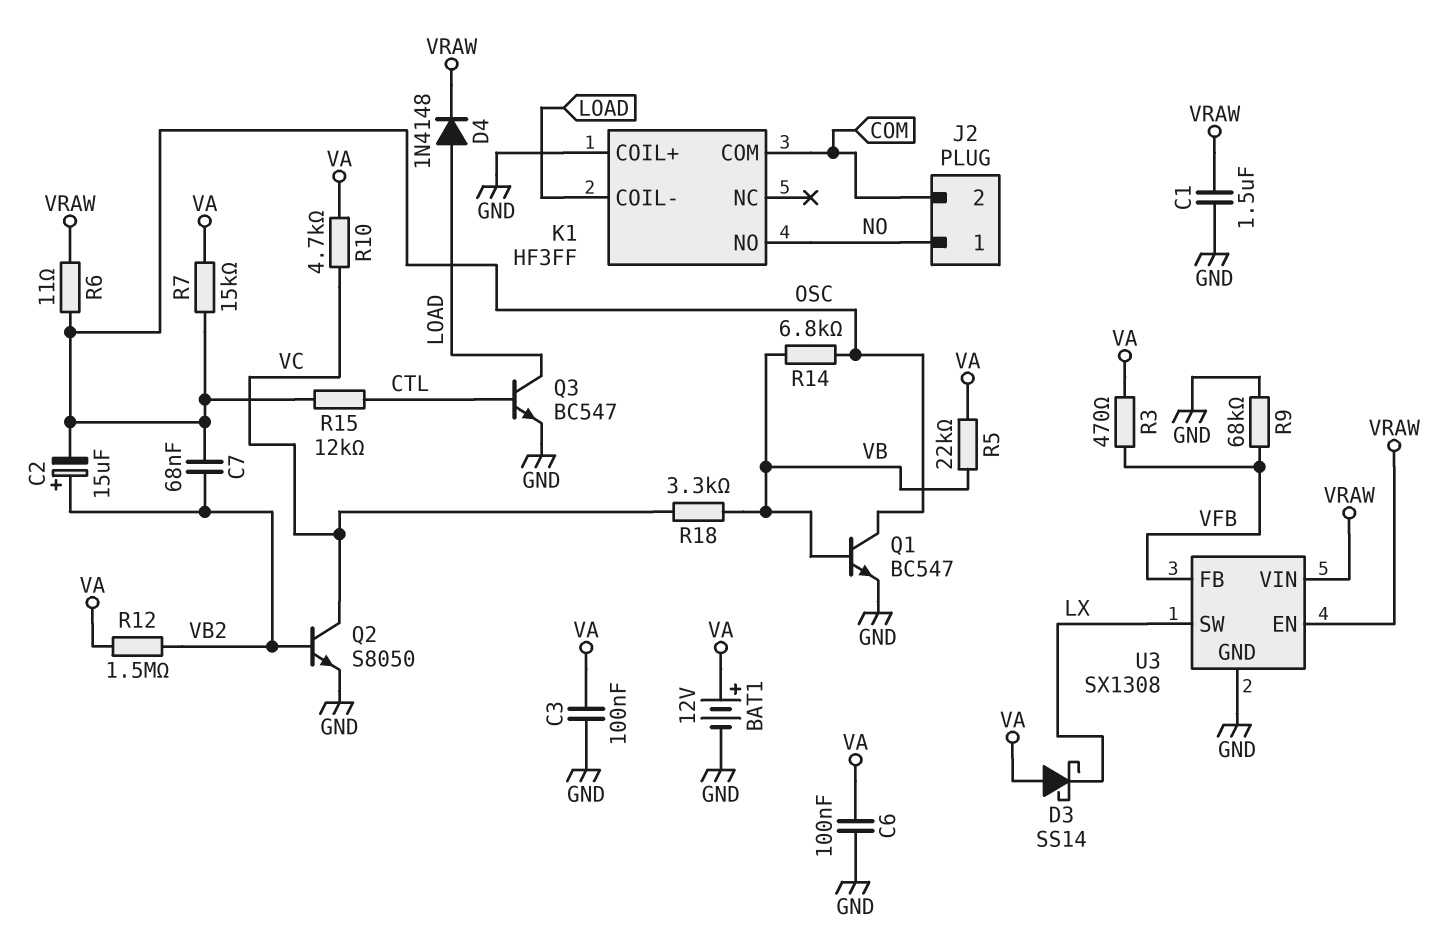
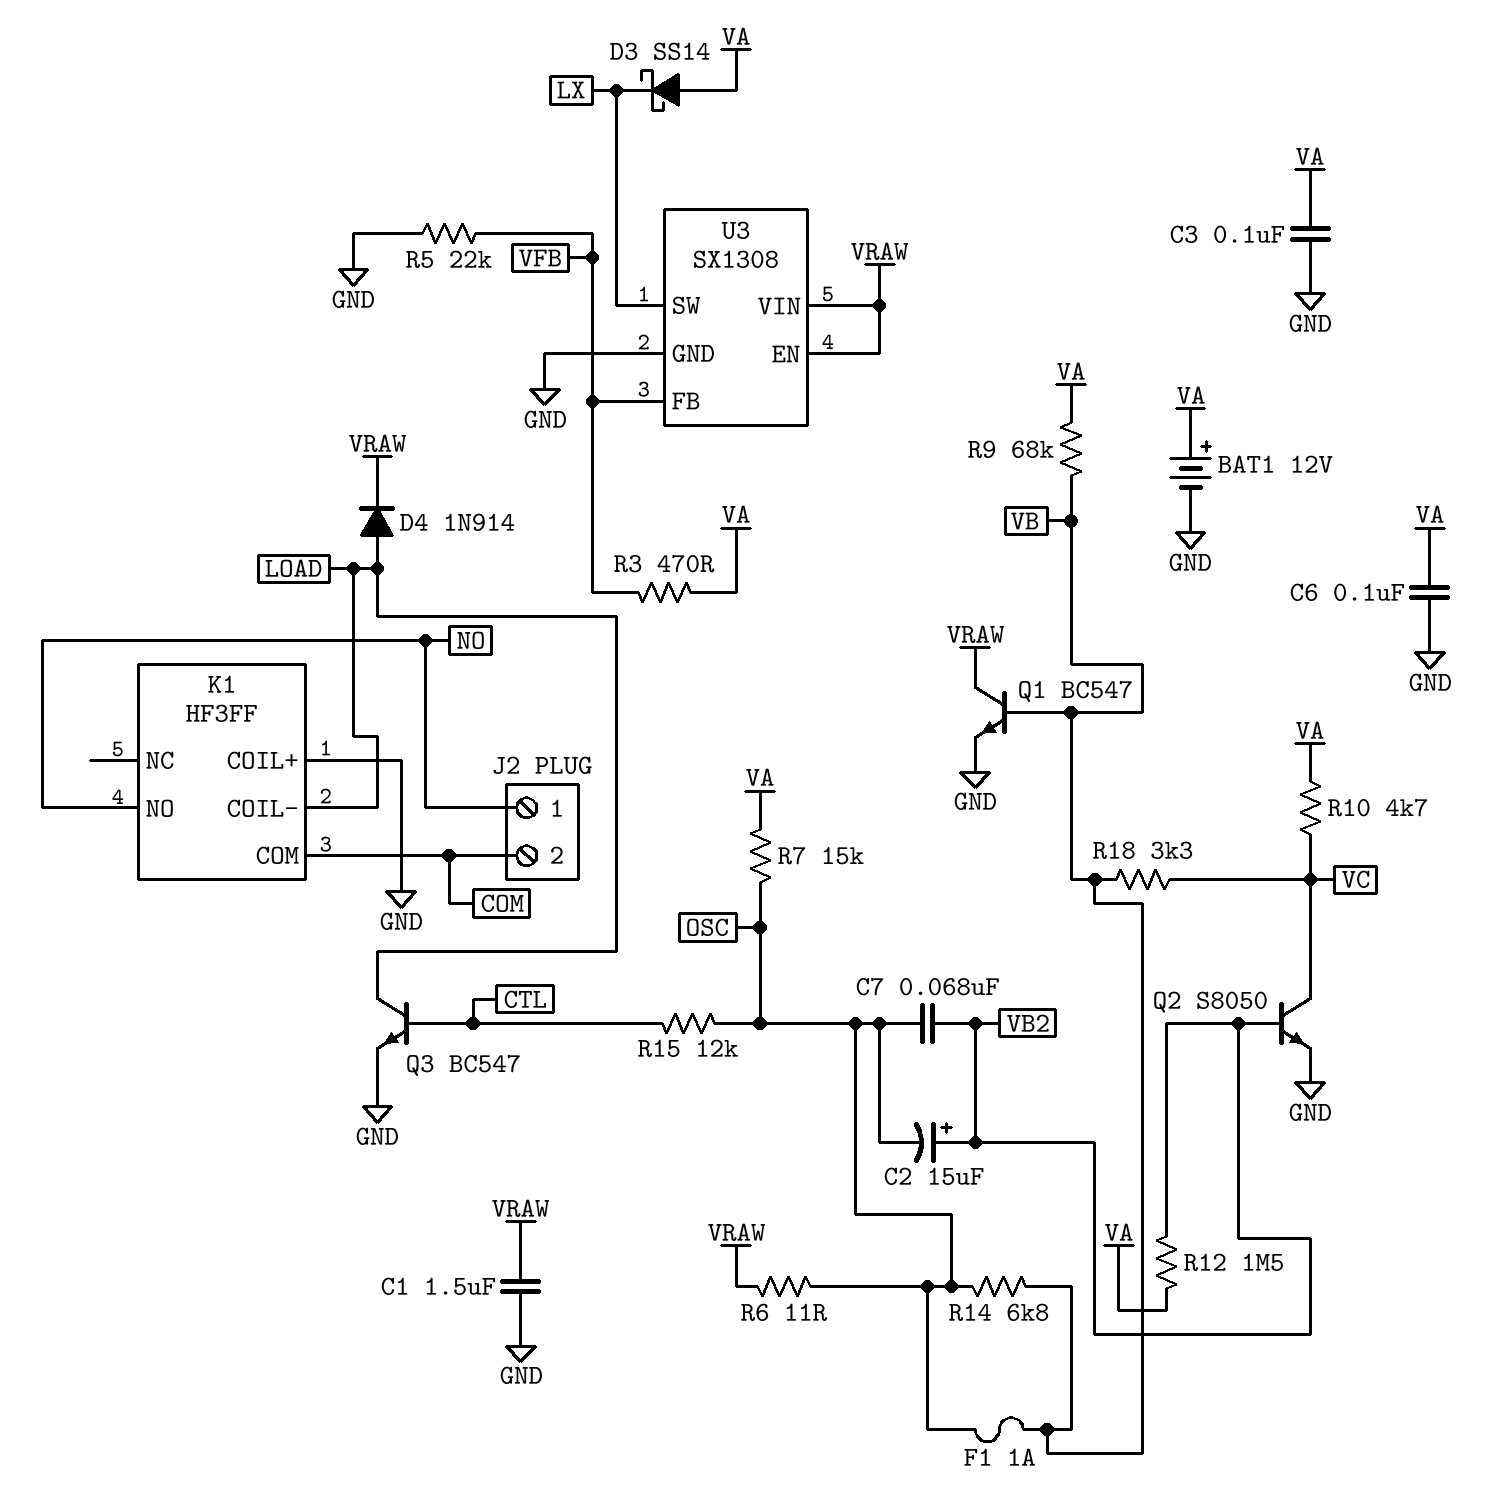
D4: diode 1N4148 (A LOAD, K VRAW) -> diode 1N914 (A LOAD, K VRAW)
F1: none -> 1A (OSC, VB)
Q1: NPN BC547 (B VB, C OSC, E GND) -> NPN BC547 (B VB, C VRAW, E GND)
R5: 22k (VA, VB) -> 22k (GND, VFB)
R9: 68k (GND, VFB) -> 68k (VA, VB)

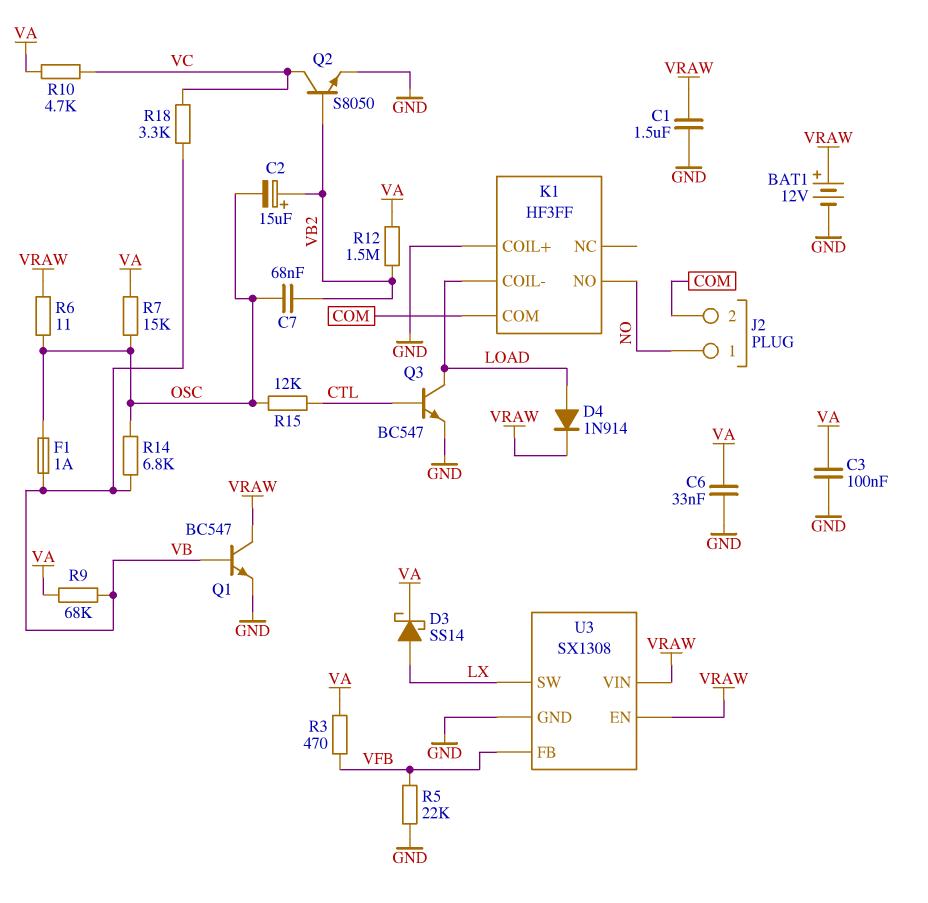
BAT1: 12V (plus VA, minus GND) -> 12V (plus VRAW, minus GND)
C6: 100nF (GND, VA) -> 33nF (GND, VA)
D3: schottky SS14 (A VA, K LX) -> schottky SS14 (A LX, K VA)

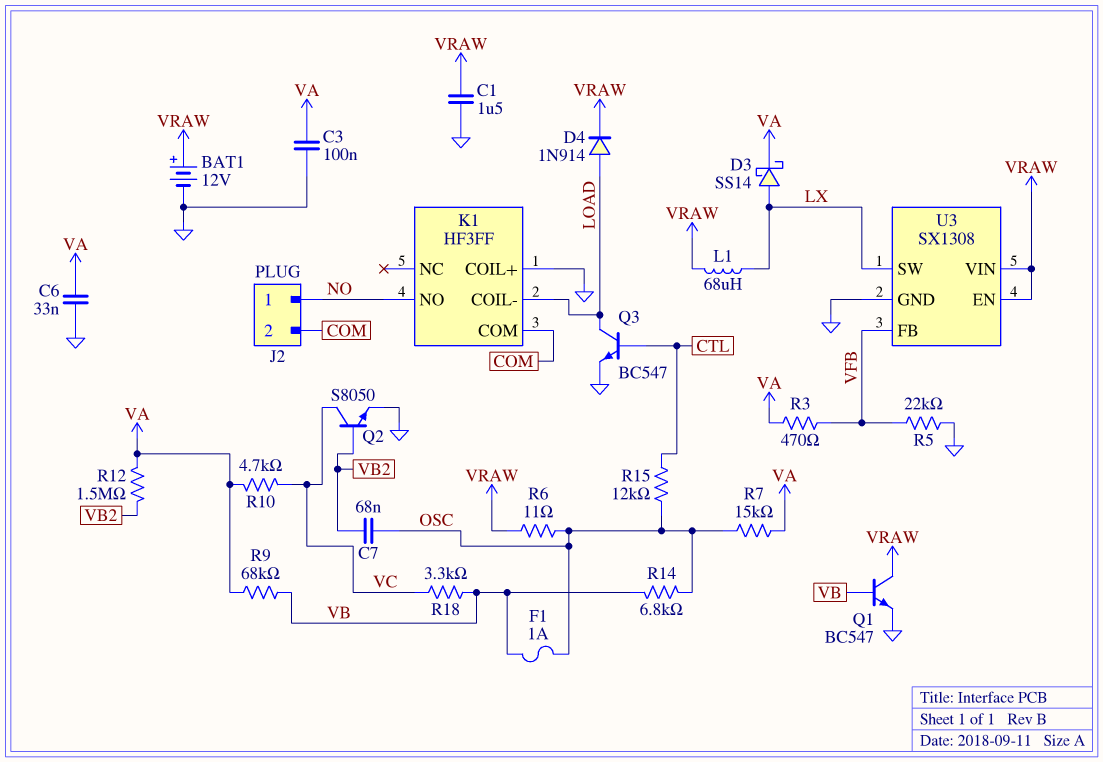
C2: 15uF (plus VB2, minus OSC) -> none
L1: none -> 68uH (LX, VRAW)

